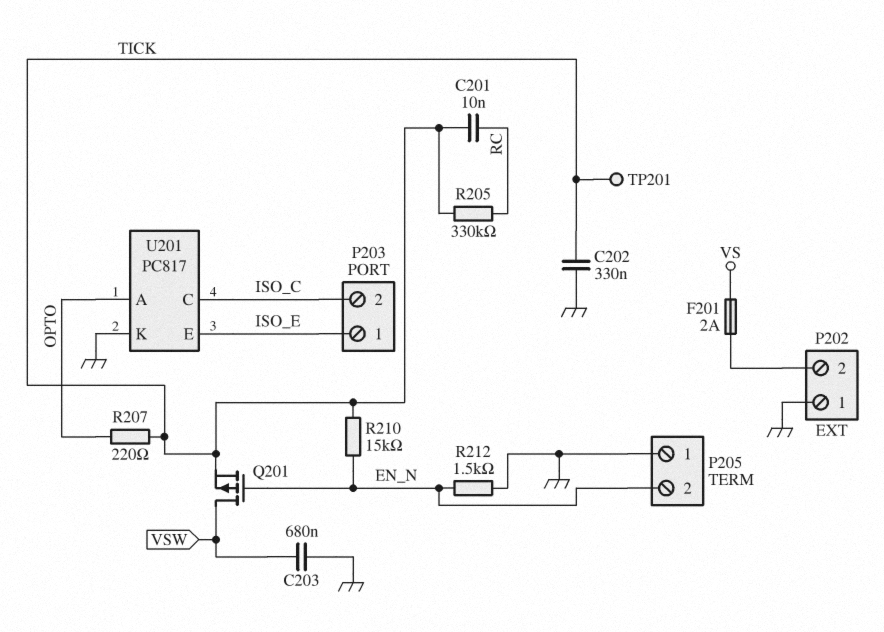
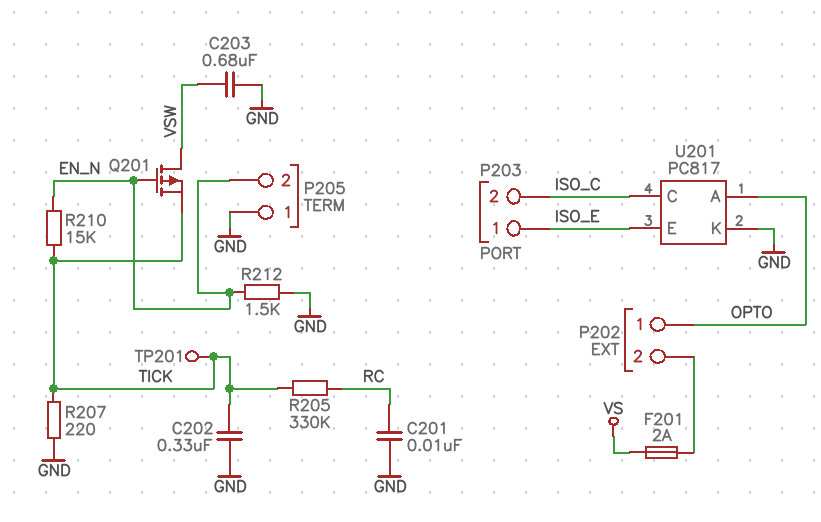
C201: 10nF (RC, TICK) -> 10nF (GND, RC)
P202 pin 1: GND -> OPTO
R207: 220 (OPTO, TICK) -> 220 (GND, TICK)

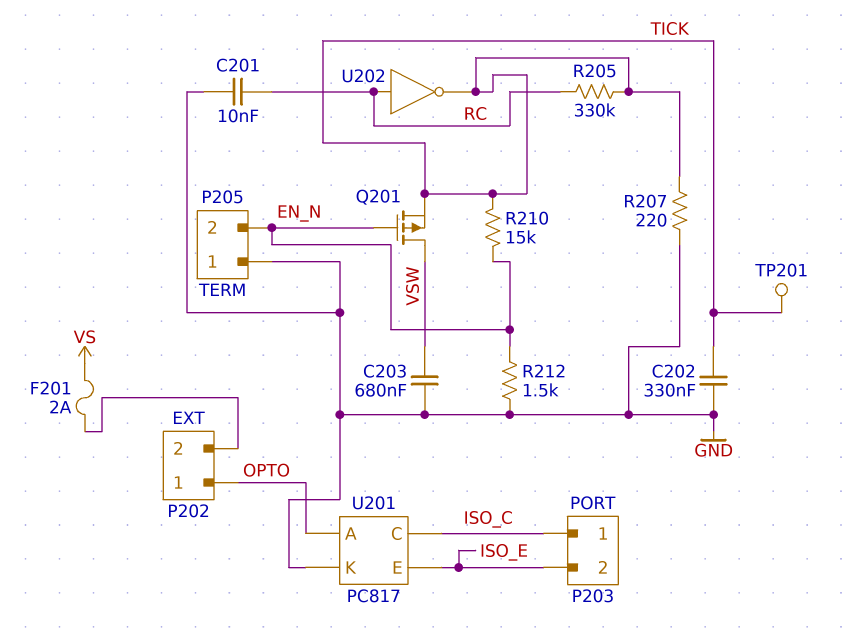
P203 pin 1: ISO_E -> ISO_C
P203 pin 2: ISO_C -> ISO_E
U202: none -> NOT (in RC, out TICK)

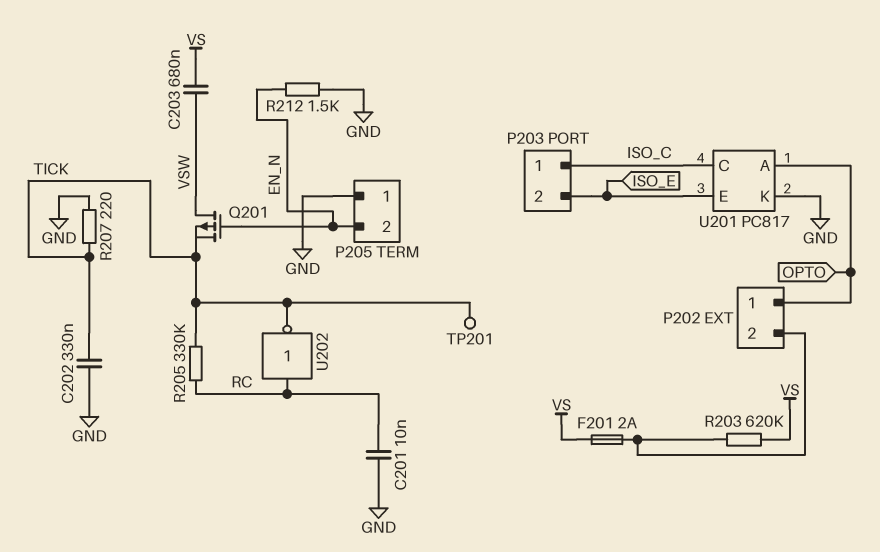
C203: 680nF (GND, VSW) -> 680nF (VS, VSW)
R203: none -> 620k (P202/2, VS)
R210: 15k (EN_N, TICK) -> none

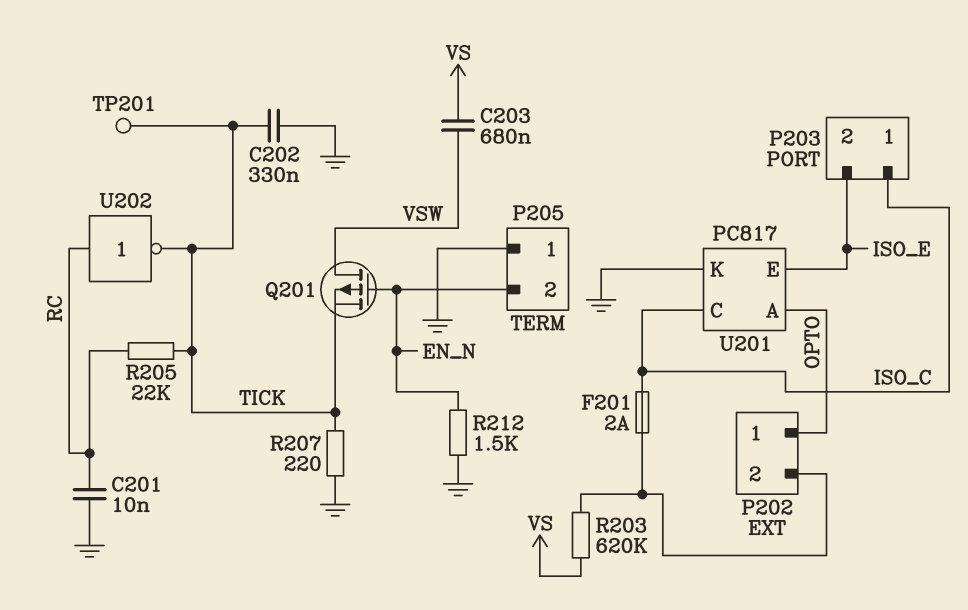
F201: 2A (P202/2, VS) -> 2A (ISO_C, P202/2)
R205: 330k (RC, TICK) -> 22k (RC, TICK)

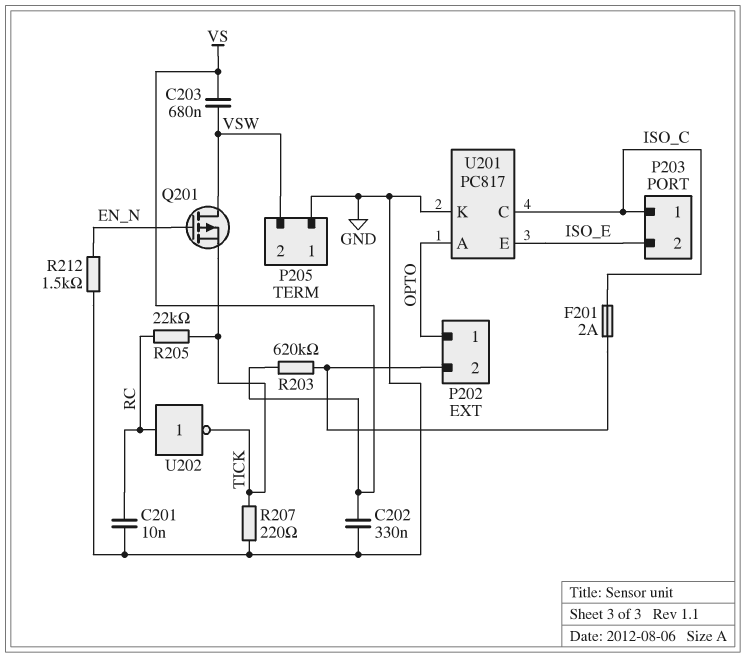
C202: 330nF (GND, TICK) -> 330nF (GND, VS)
P205 pin 2: EN_N -> VSW
TP201: test point (TICK) -> none

